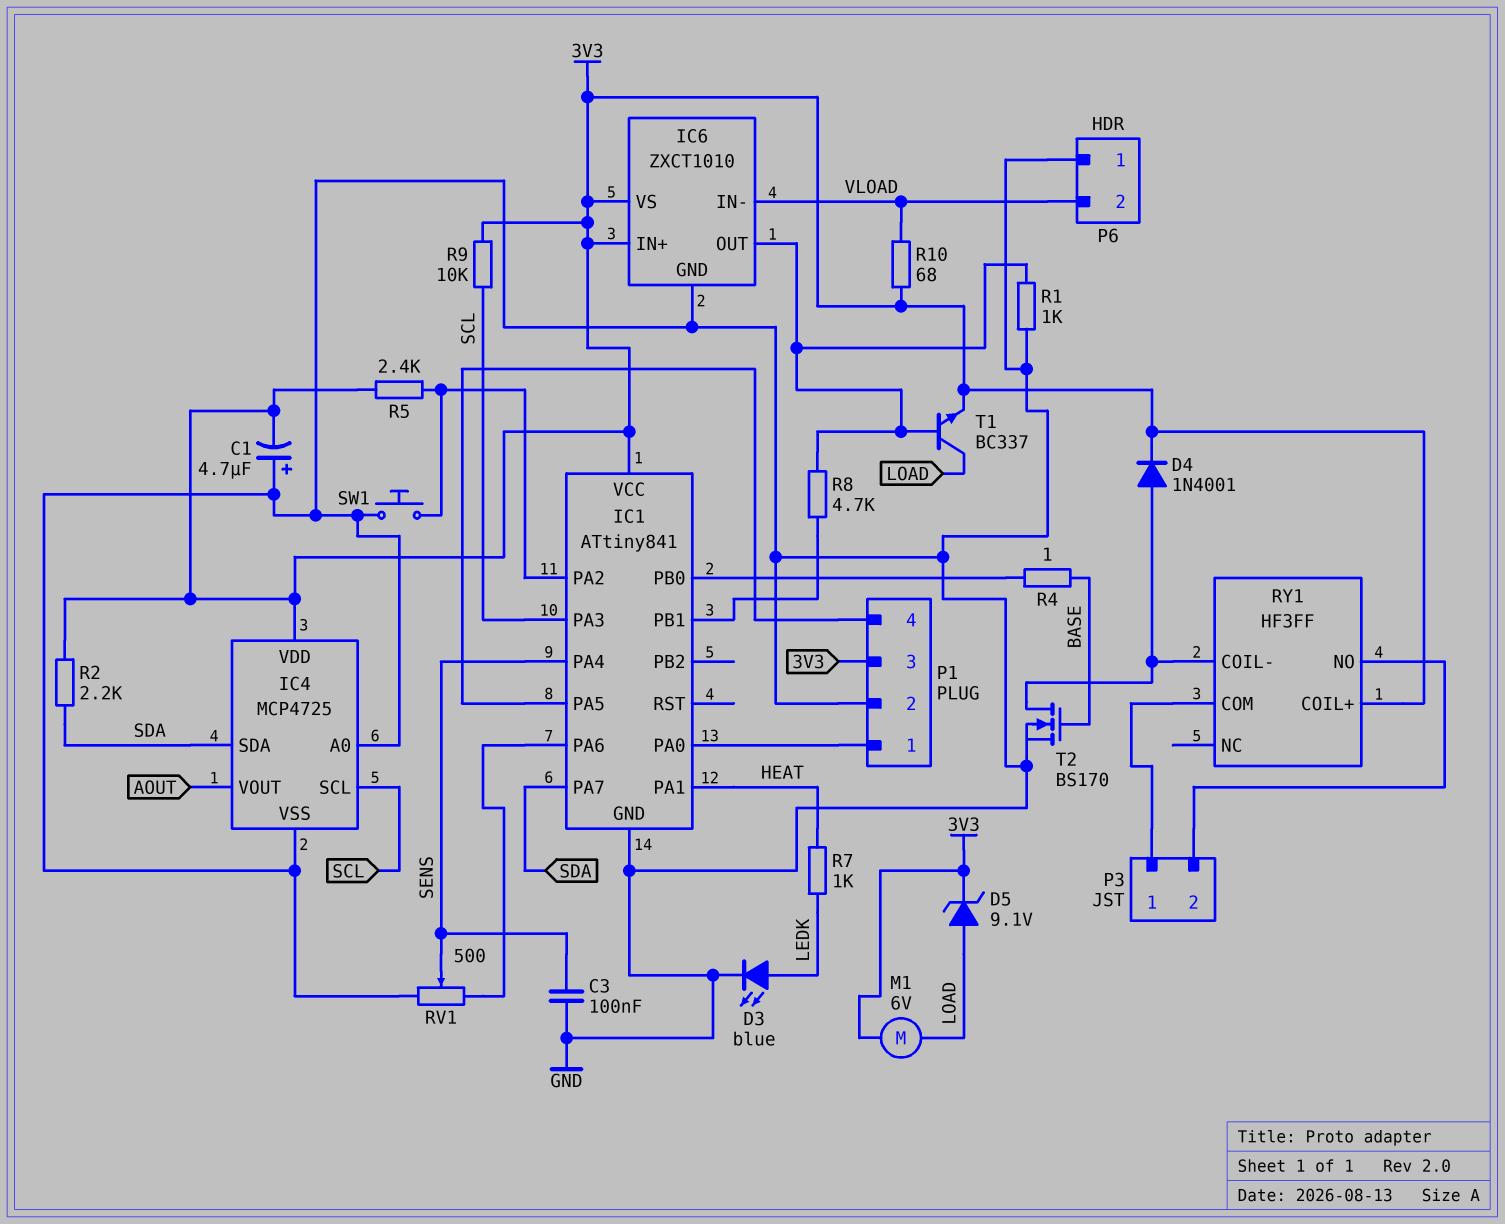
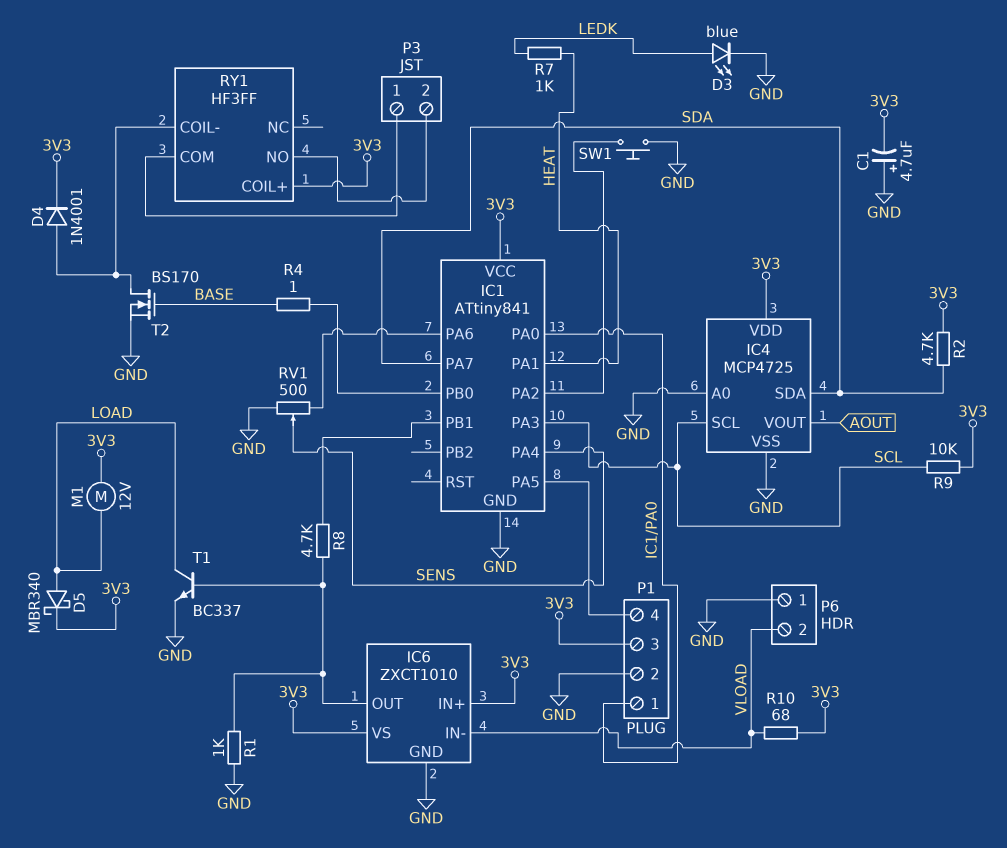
C3: 100nF (GND, SENS) -> none
D5: zener 9.1V (A LOAD, K 3V3) -> schottky MBR340 (A LOAD, K 3V3)
M1: motor 6V (3V3, LOAD) -> motor 12V (3V3, LOAD)
R2: 2.2k (3V3, SDA) -> 4.7k (3V3, SDA)
R5: 2.4k (3V3, IC1/PA2) -> none
T1: NPN BC337 (B IC6/OUT, C LOAD, E 3V3) -> NPN BC337 (B IC6/OUT, C LOAD, E GND)

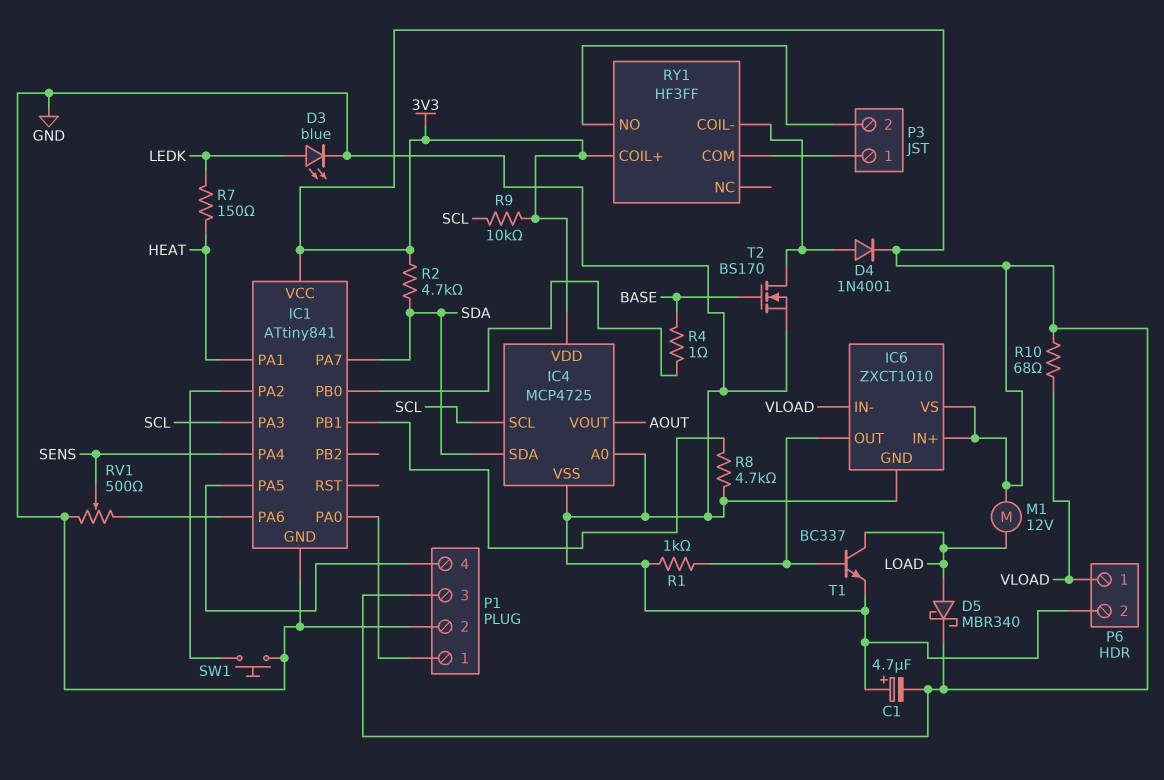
P6 pin 1: GND -> VLOAD
P6 pin 2: VLOAD -> GND
R7: 1k (HEAT, LEDK) -> 150 (HEAT, LEDK)
R8: 4.7k (IC1/PB1, IC6/OUT) -> 4.7k (GND, IC1/PB1)

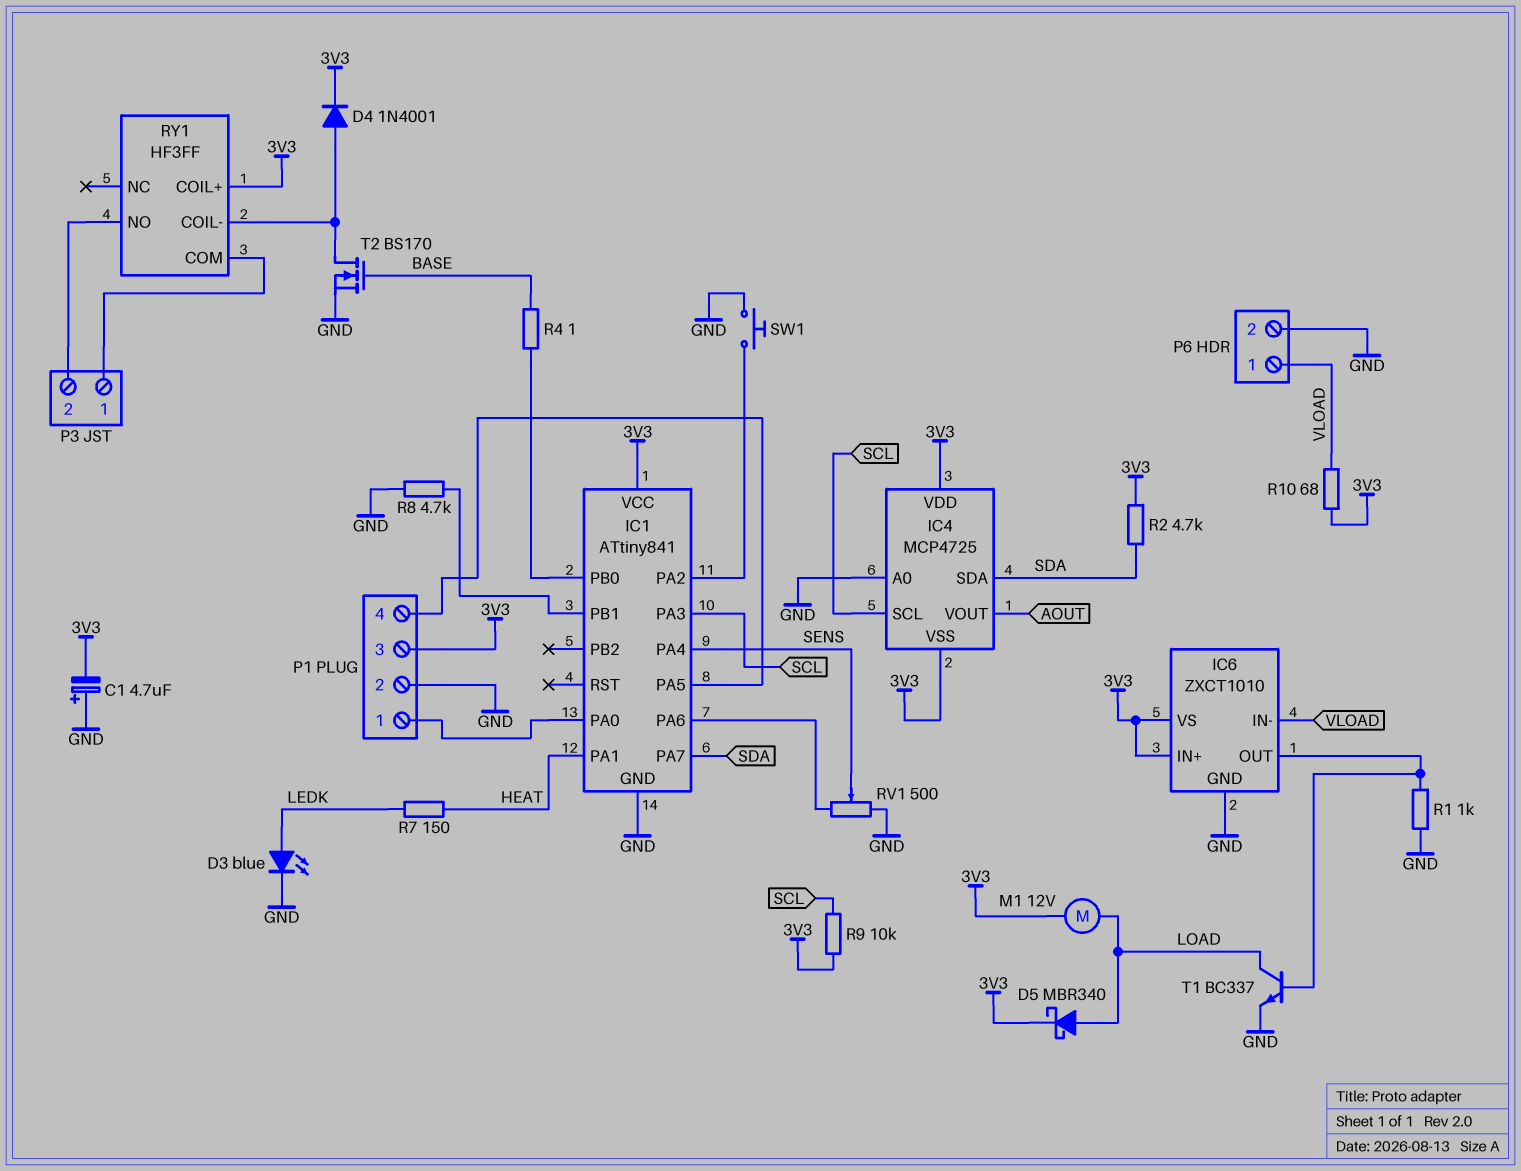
IC4 pin VSS: GND -> 3V3

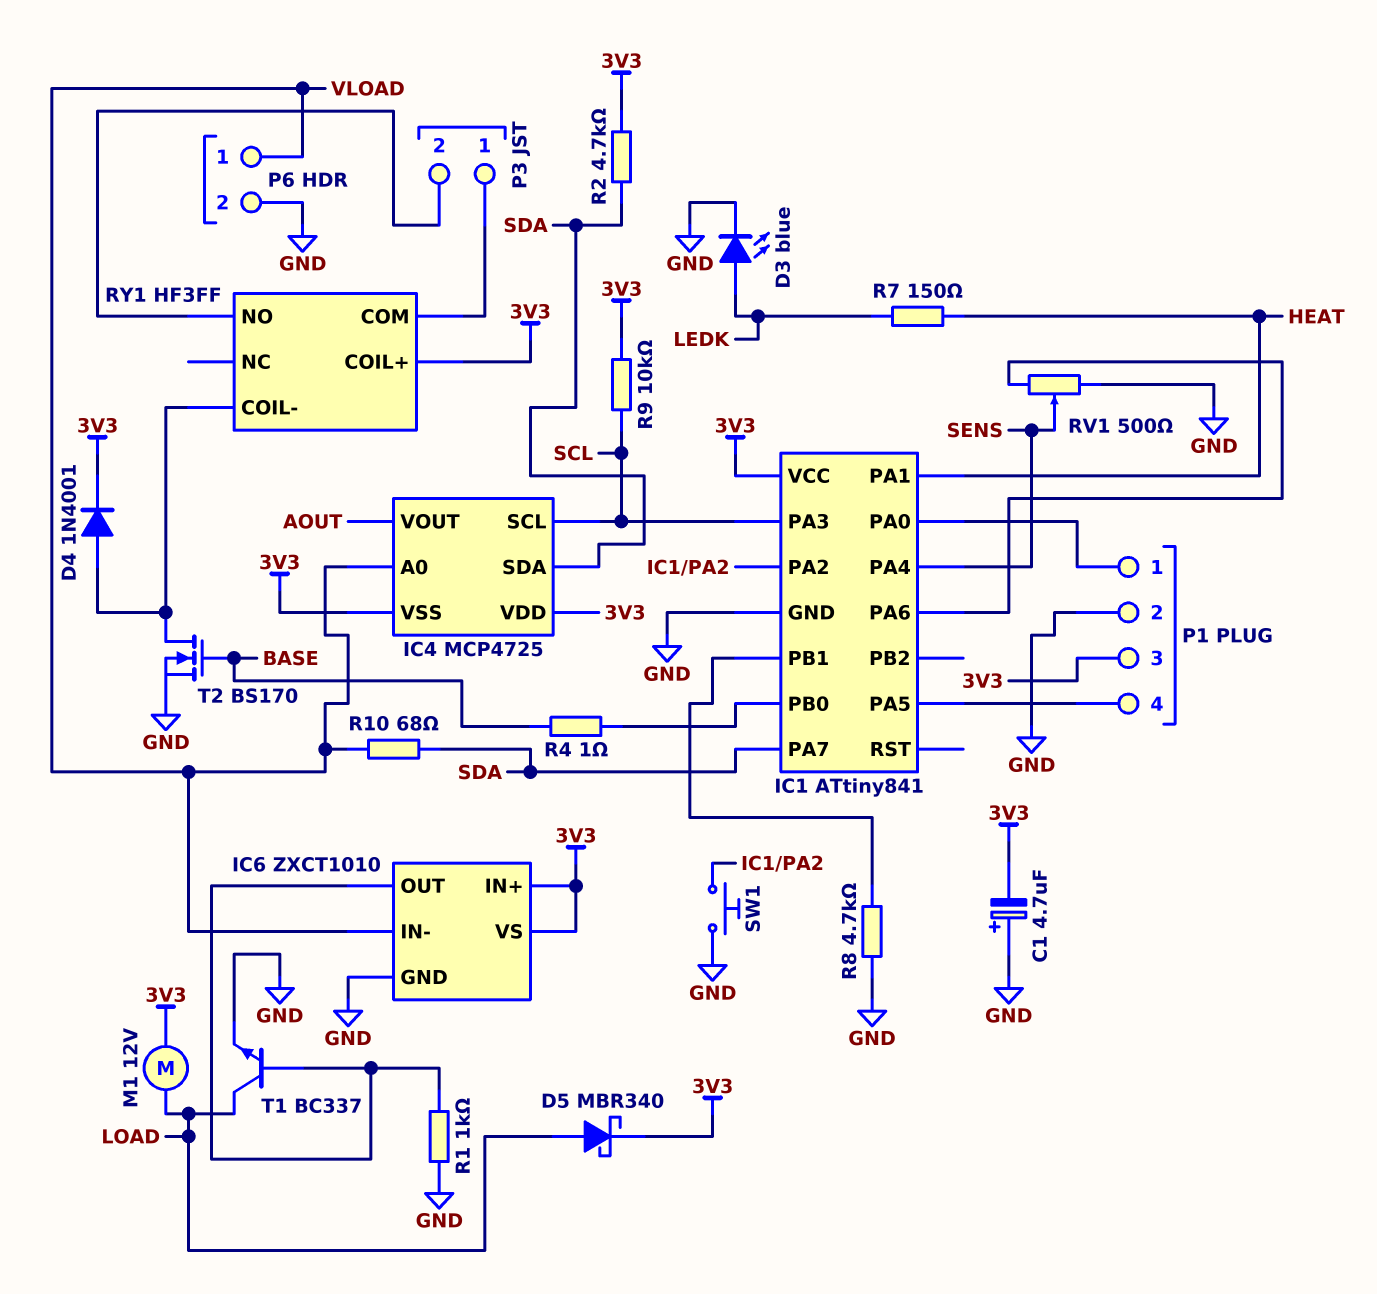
IC4 pin A0: GND -> VLOAD
R10: 68 (3V3, VLOAD) -> 68 (SDA, VLOAD)

